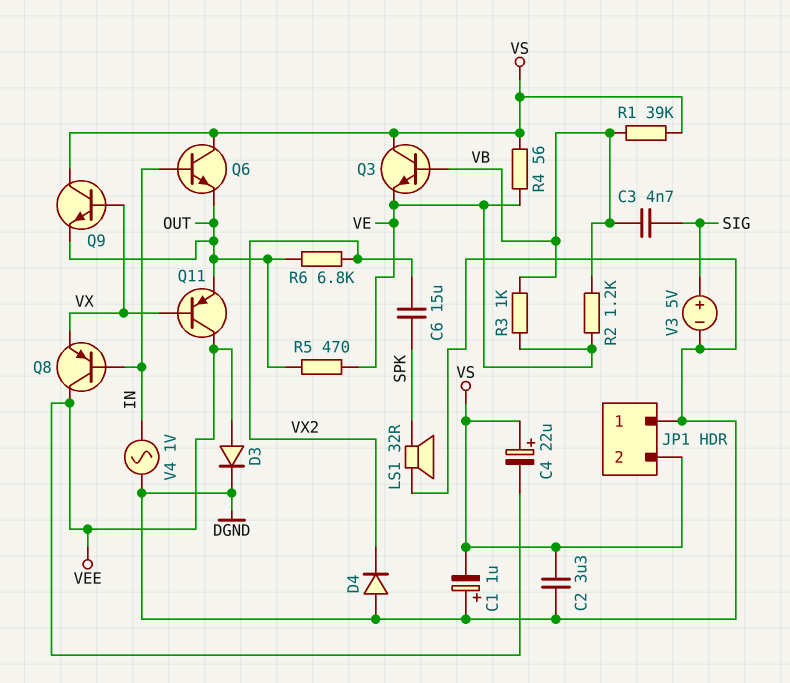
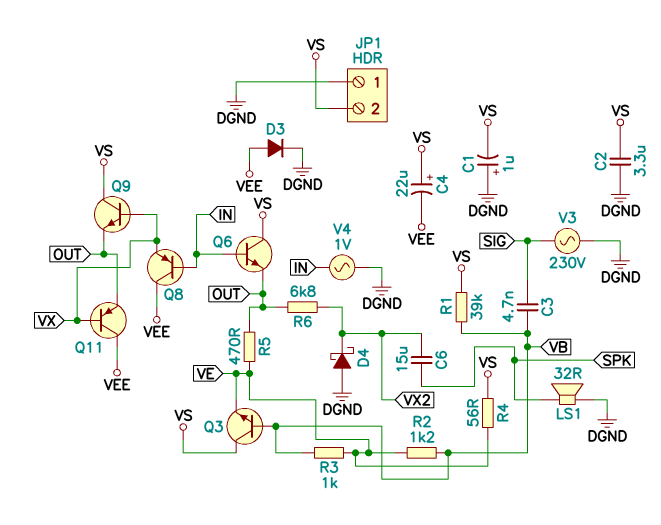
D4: diode (A DGND, K VX2) -> schottky (A DGND, K VX2)
V3: 5V (plus SIG, minus DGND) -> AC 230V (DGND, SIG)

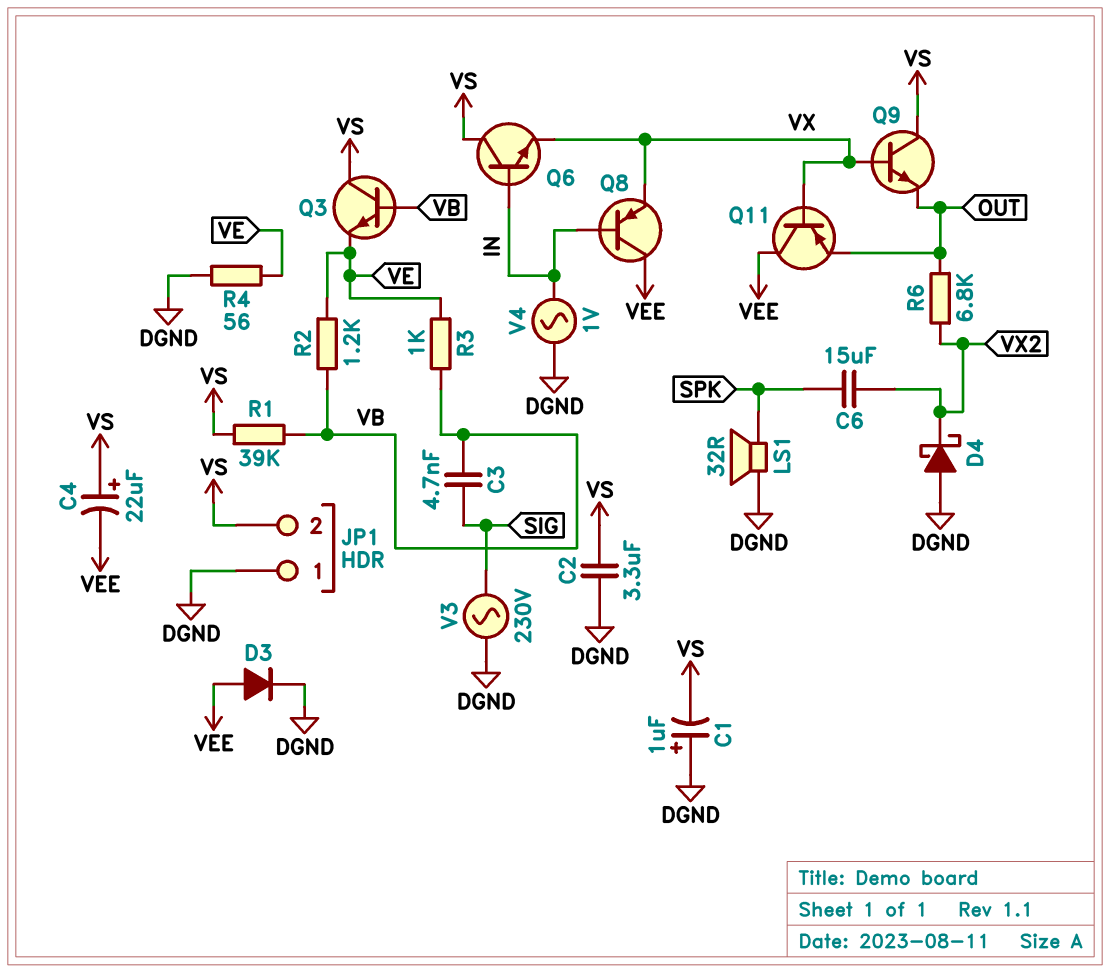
Q6: NPN (B IN, C VS, E OUT) -> NPN (B IN, C VS, E VX)
R4: 56 (VE, VS) -> 56 (DGND, VE)
R5: 470 (OUT, VE) -> none

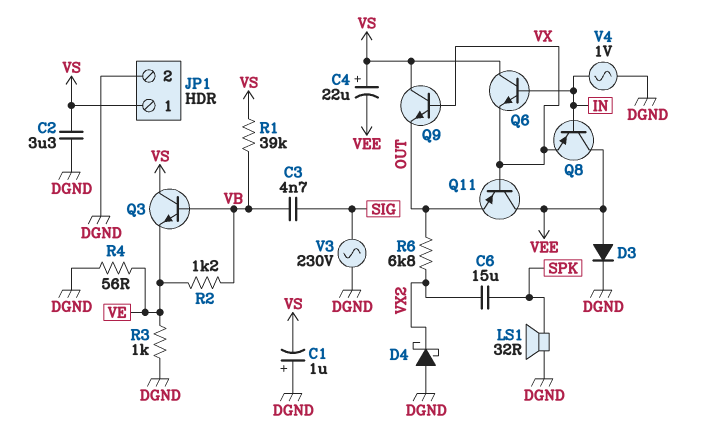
JP1 pin 1: DGND -> VS
JP1 pin 2: VS -> DGND
R3: 1k (VB, VE) -> 1k (DGND, VE)

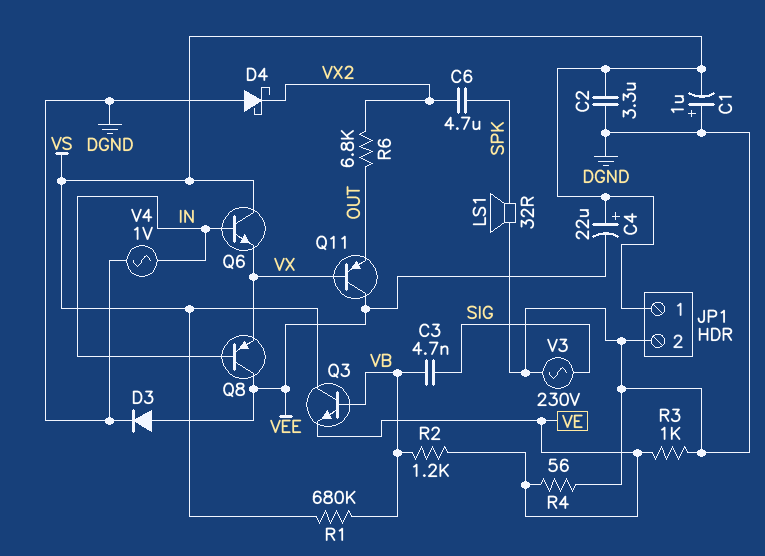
C6: 15uF (SPK, VX2) -> 4.7uF (SPK, VX2)
Q9: NPN (B VX, C VS, E OUT) -> none
R1: 39k (VB, VS) -> 680k (VB, VS)

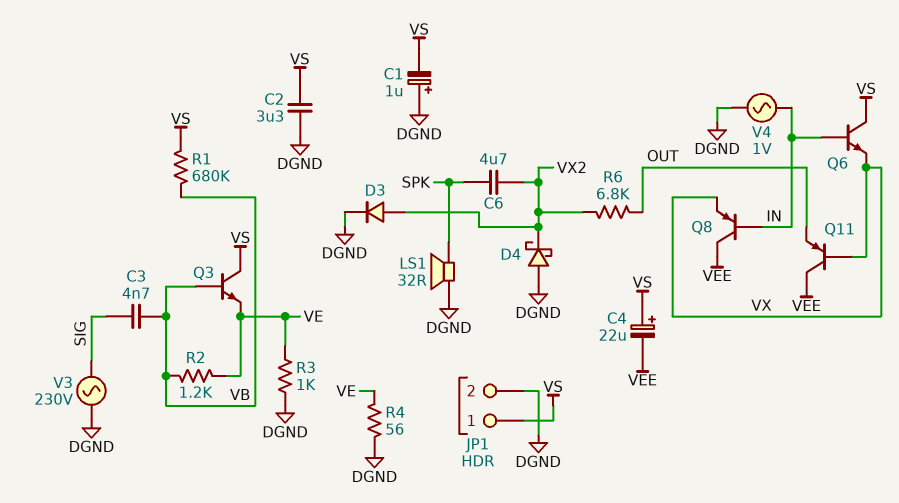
D3: diode (A VEE, K DGND) -> diode (A VX2, K DGND)

